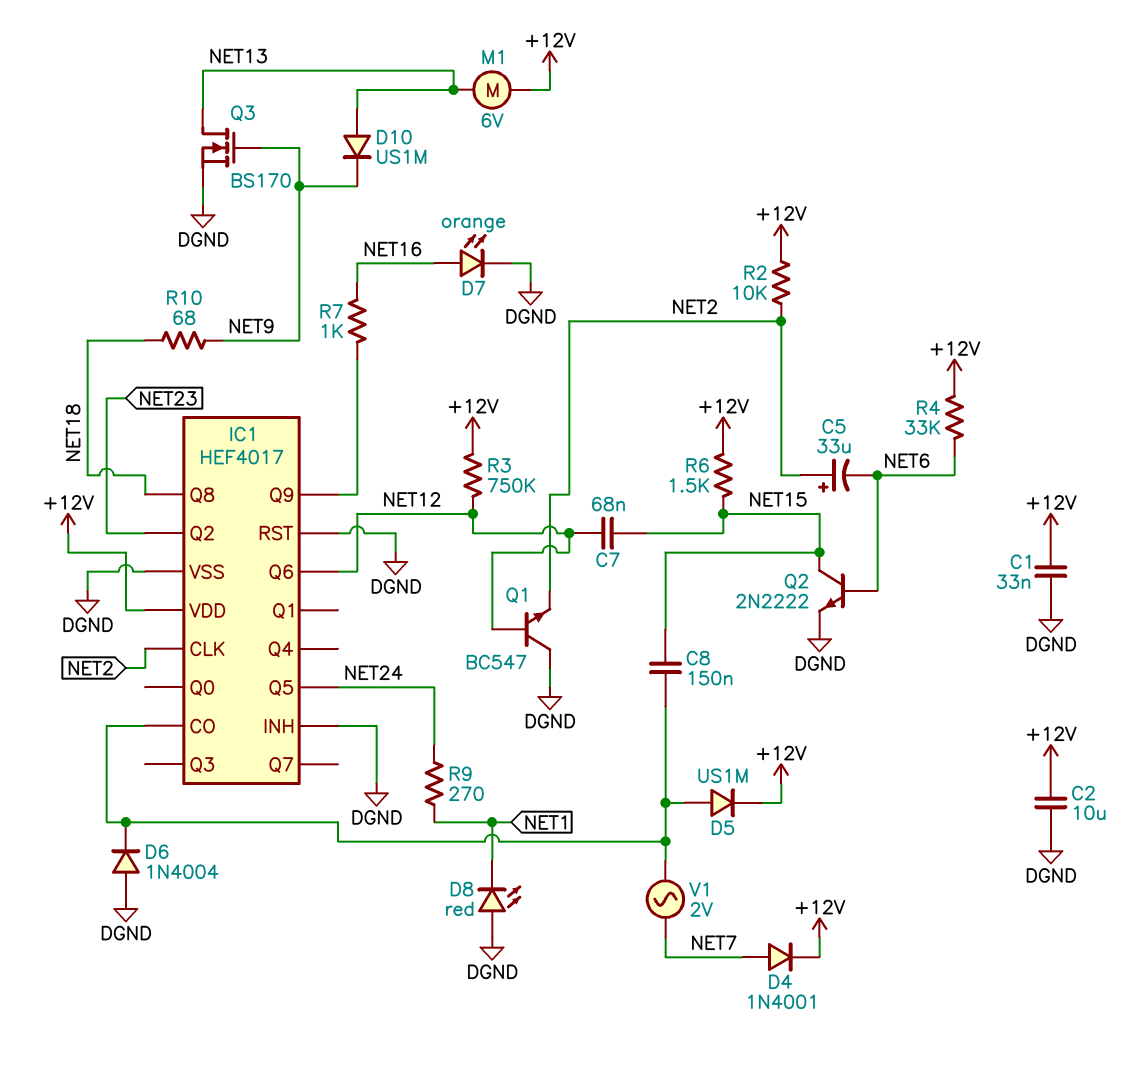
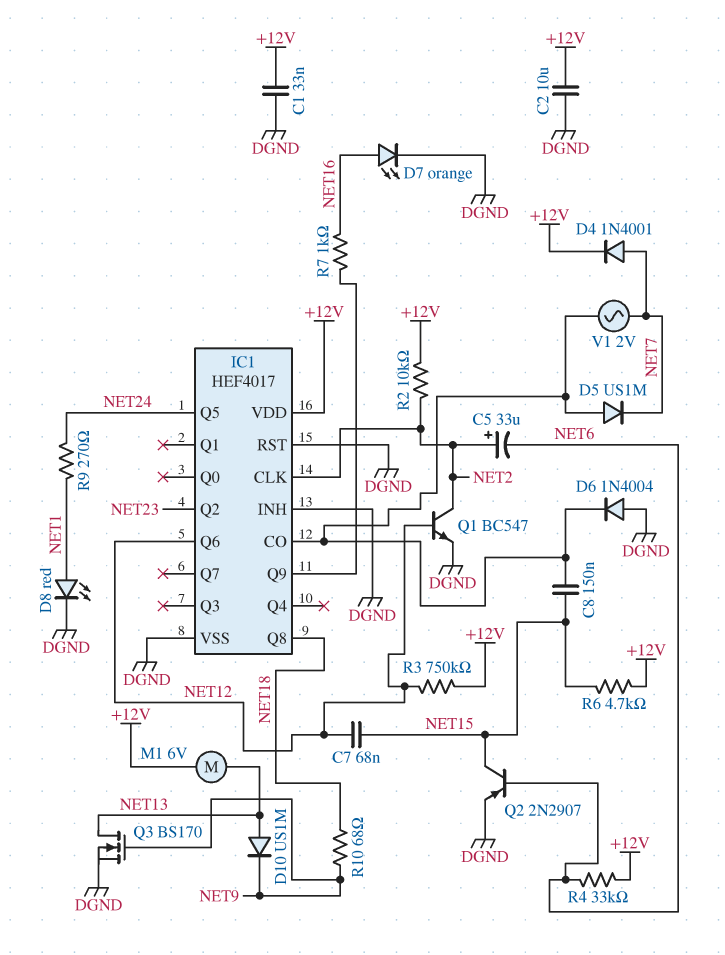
D5: diode US1M (A IC1/CO, K +12V) -> diode US1M (A IC1/CO, K NET7)
D8: LED red (A DGND, K NET1) -> LED red (A NET1, K DGND)
Q1: NPN BC547 (B NET12, C DGND, E NET2) -> NPN BC547 (B NET12, C NET2, E DGND)
Q2: NPN 2N2222 (B NET6, C NET15, E DGND) -> PNP 2N2907 (B NET6, C NET15, E DGND)
R6: 1.5k (+12V, NET15) -> 4.7k (+12V, NET15)

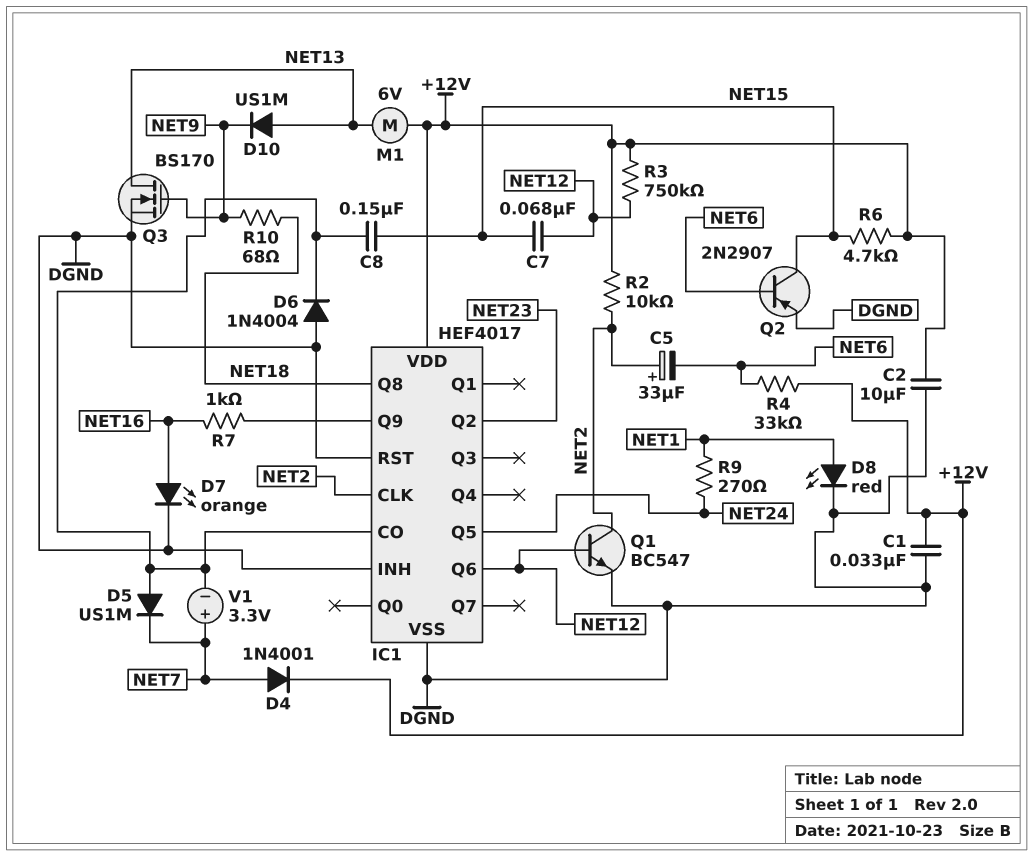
V1: AC 2V (IC1/CO, NET7) -> 3.3V (plus NET7, minus IC1/CO)

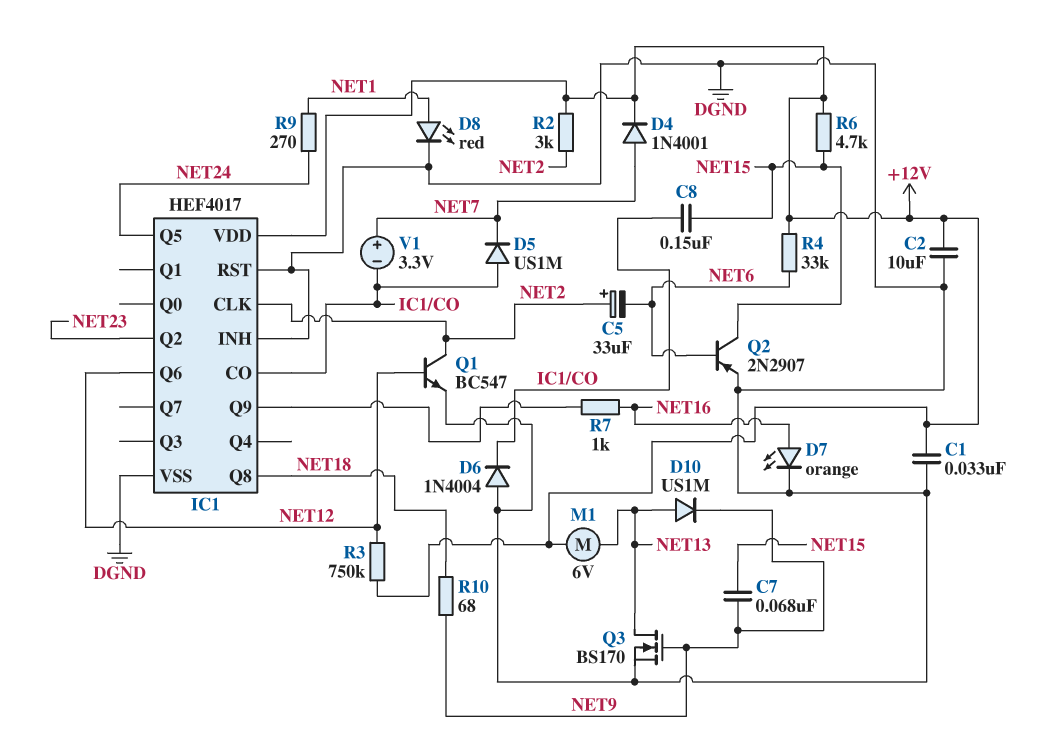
C7: 68nF (NET12, NET15) -> 68nF (NET9, NET15)
R2: 10k (+12V, NET2) -> 3k (+12V, NET2)

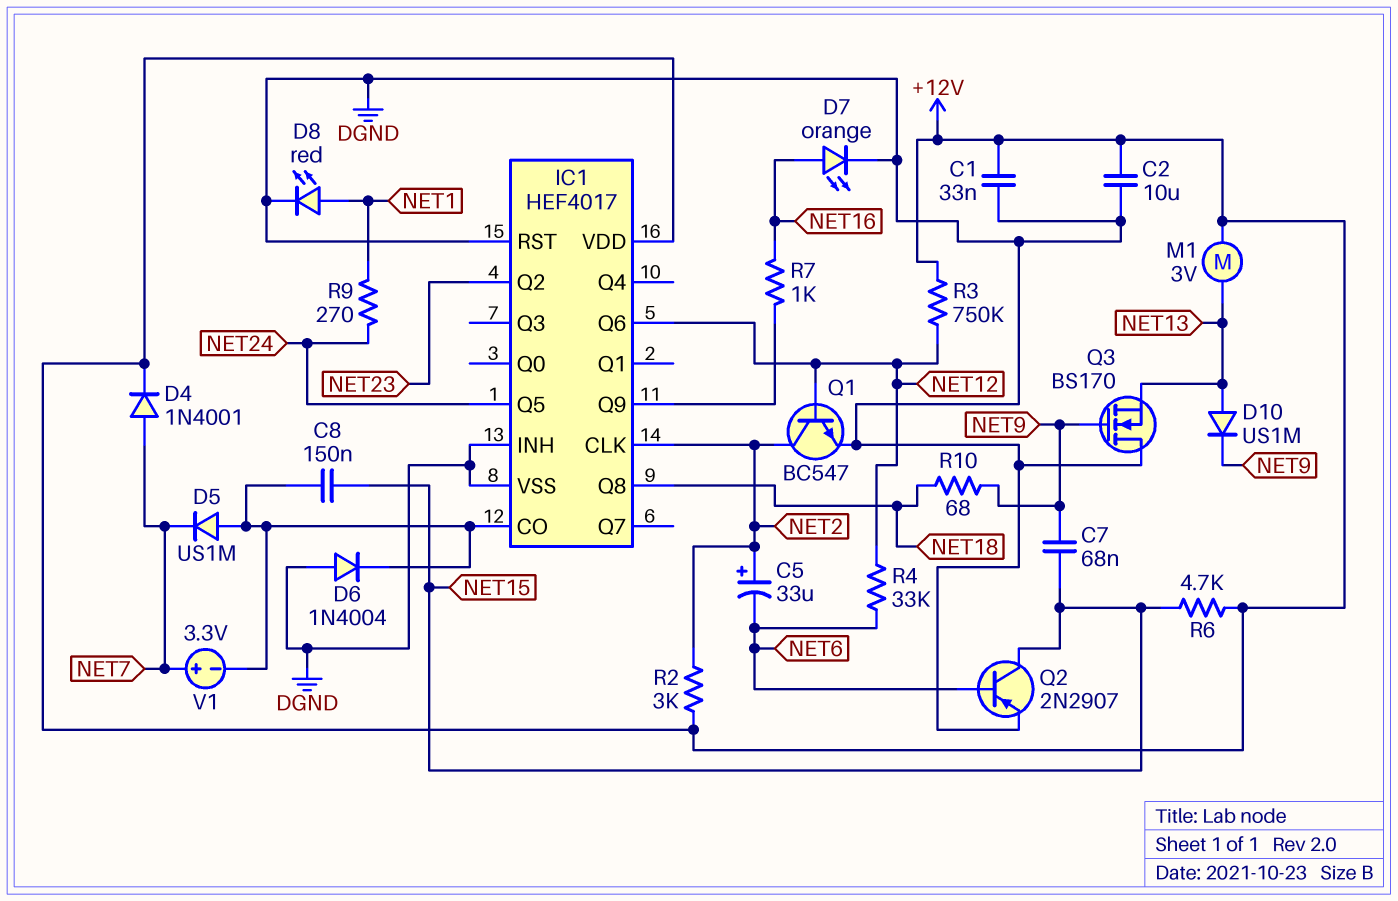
M1: motor 6V (+12V, NET13) -> motor 3V (+12V, NET13)
Q3: NMOS BS170 (G NET9, D NET13, S DGND) -> NMOS BS170 (G NET9, D DGND, S NET13)
R4: 33k (+12V, NET6) -> 33k (NET6, NET12)

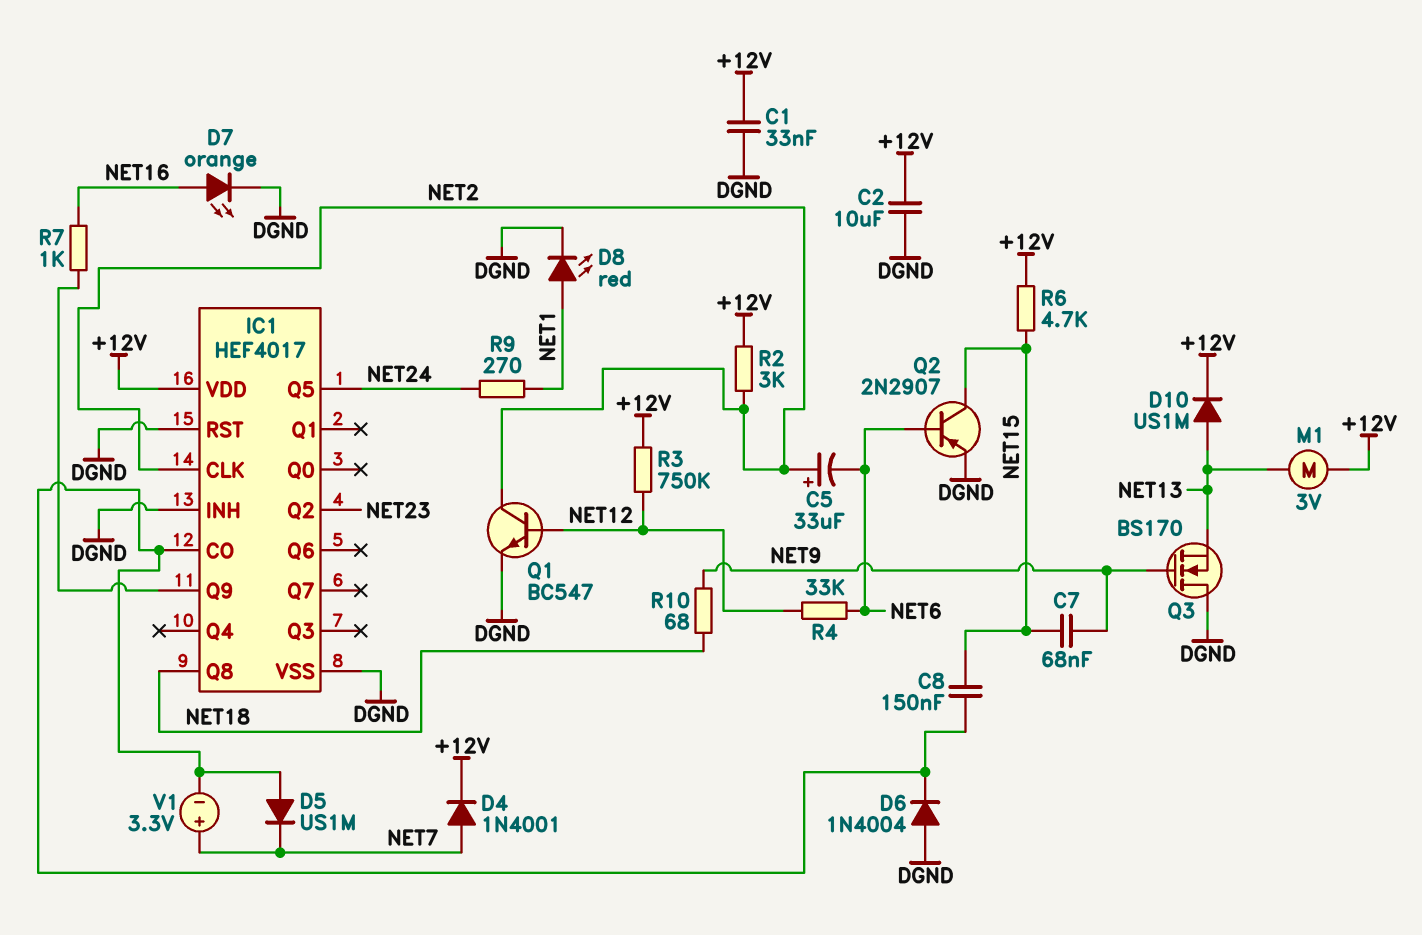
D10: diode US1M (A NET13, K NET9) -> diode US1M (A NET13, K +12V)
IC1 pin Q6: NET12 -> none

